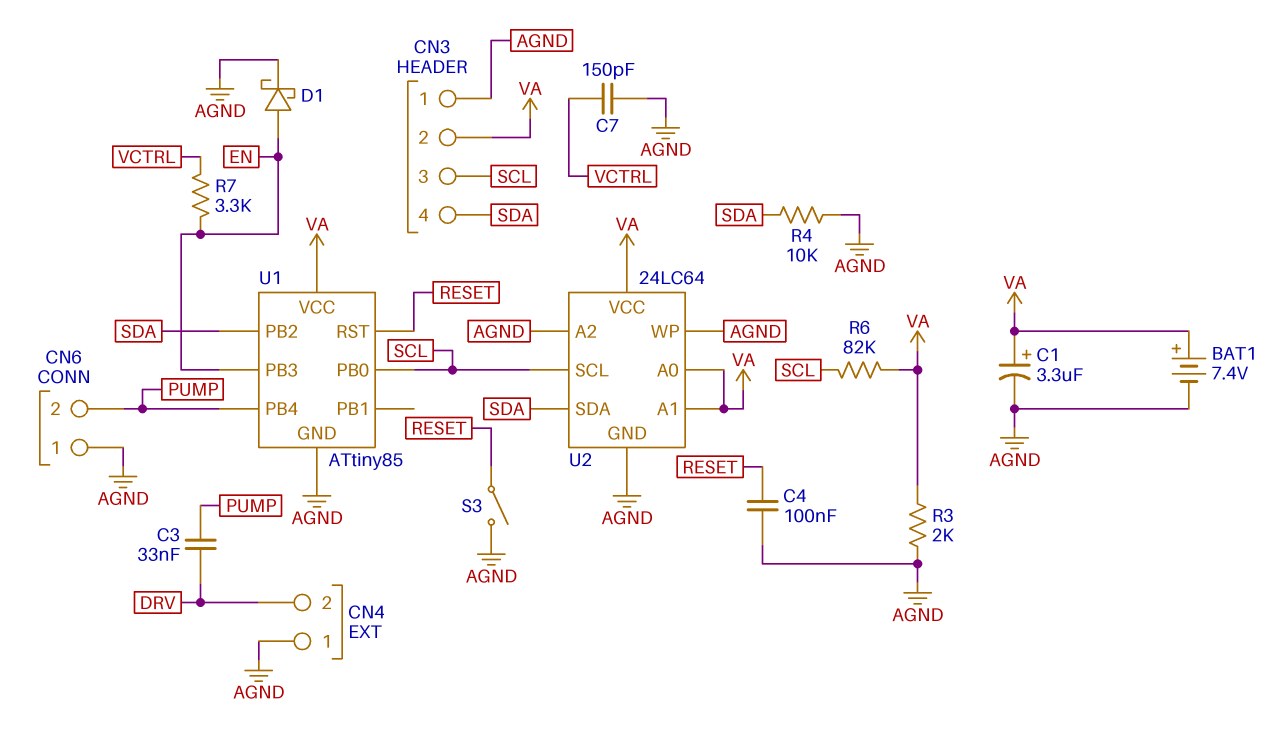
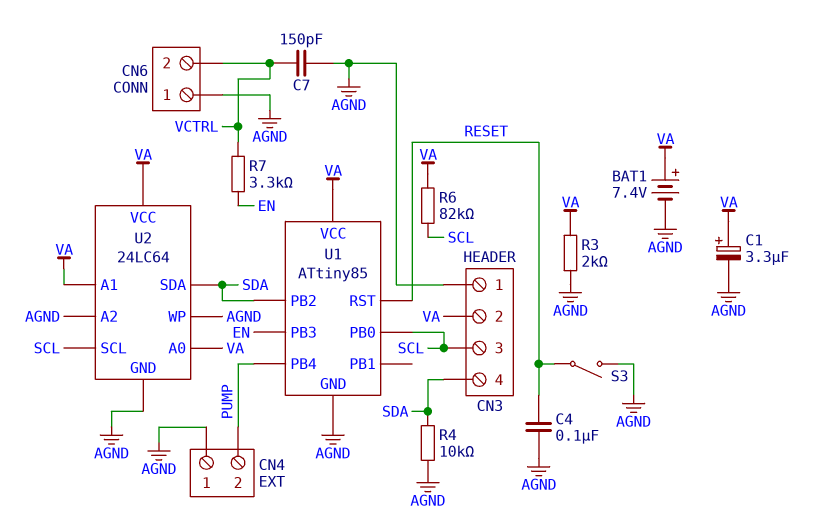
C3: 33nF (DRV, PUMP) -> none
CN4 pin 2: DRV -> PUMP
CN6 pin 2: PUMP -> VCTRL
D1: schottky (A EN, K AGND) -> none

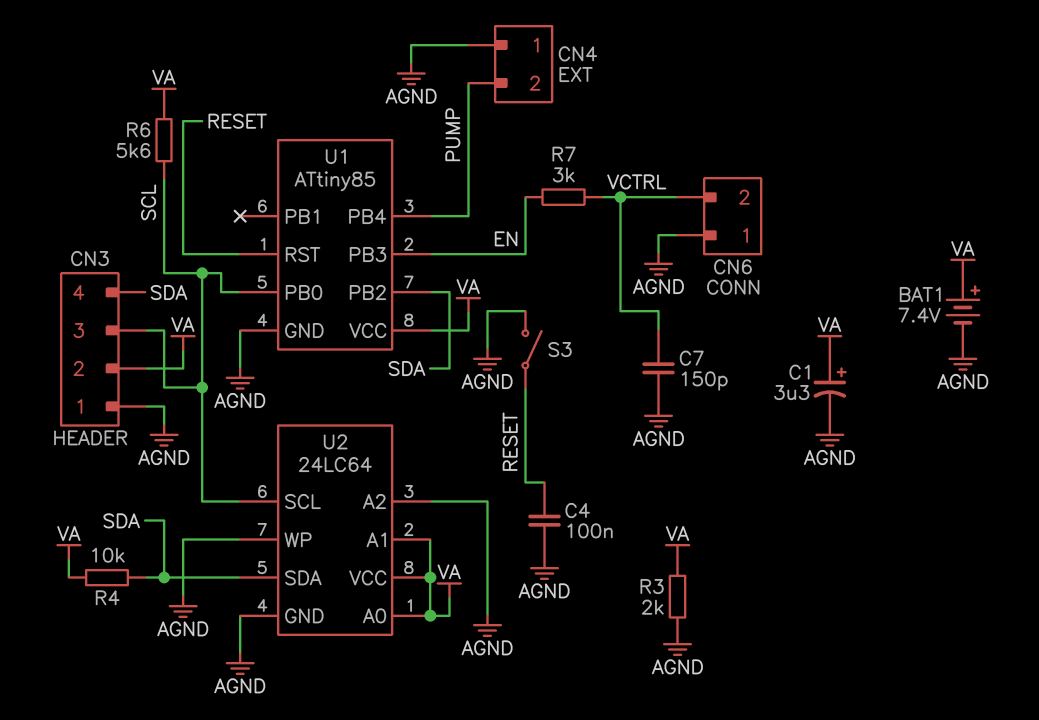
R4: 10k (AGND, SDA) -> 10k (SDA, VA)
R6: 82k (SCL, VA) -> 5.6k (SCL, VA)
R7: 3.3k (EN, VCTRL) -> 3k (EN, VCTRL)

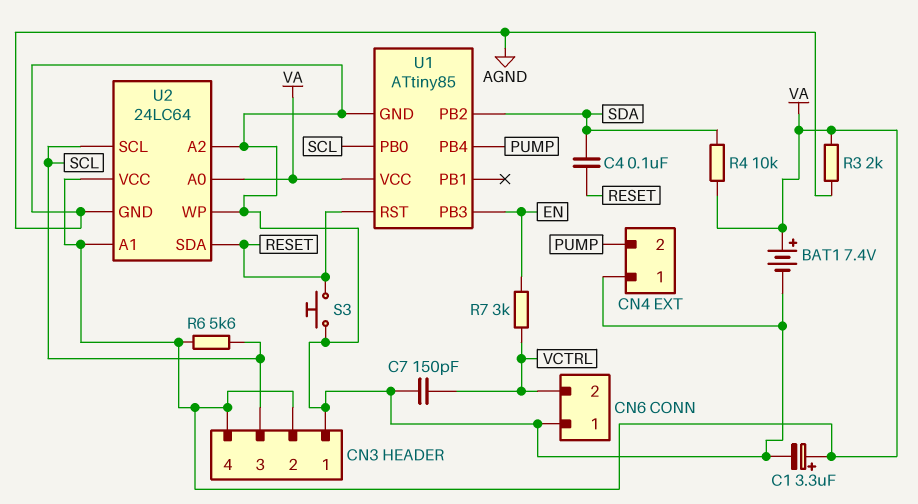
C4: 100nF (AGND, RESET) -> 100nF (RESET, SDA)
CN3 pin 4: SDA -> VA
S3: switch (AGND, RESET) -> button (AGND, RESET)
U2 pin SDA: SDA -> RESET

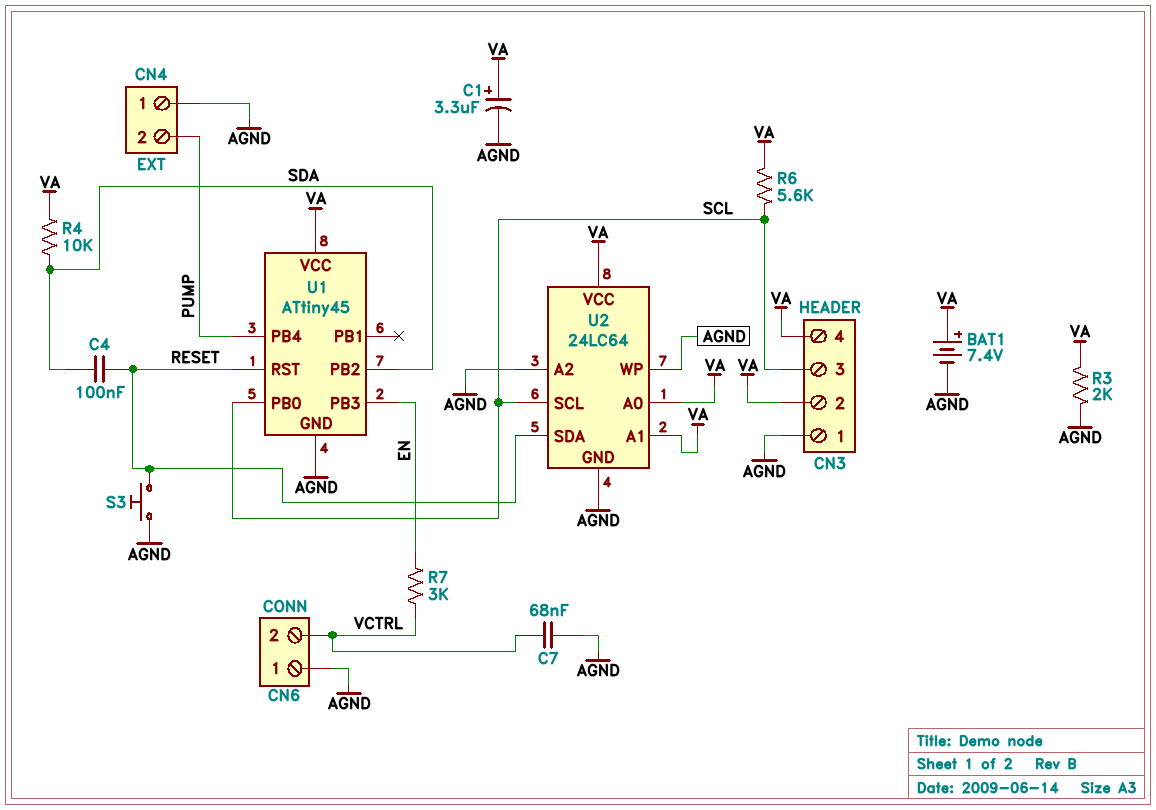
C7: 150pF (AGND, VCTRL) -> 68nF (AGND, VCTRL)
U1: ATtiny85 -> ATtiny45

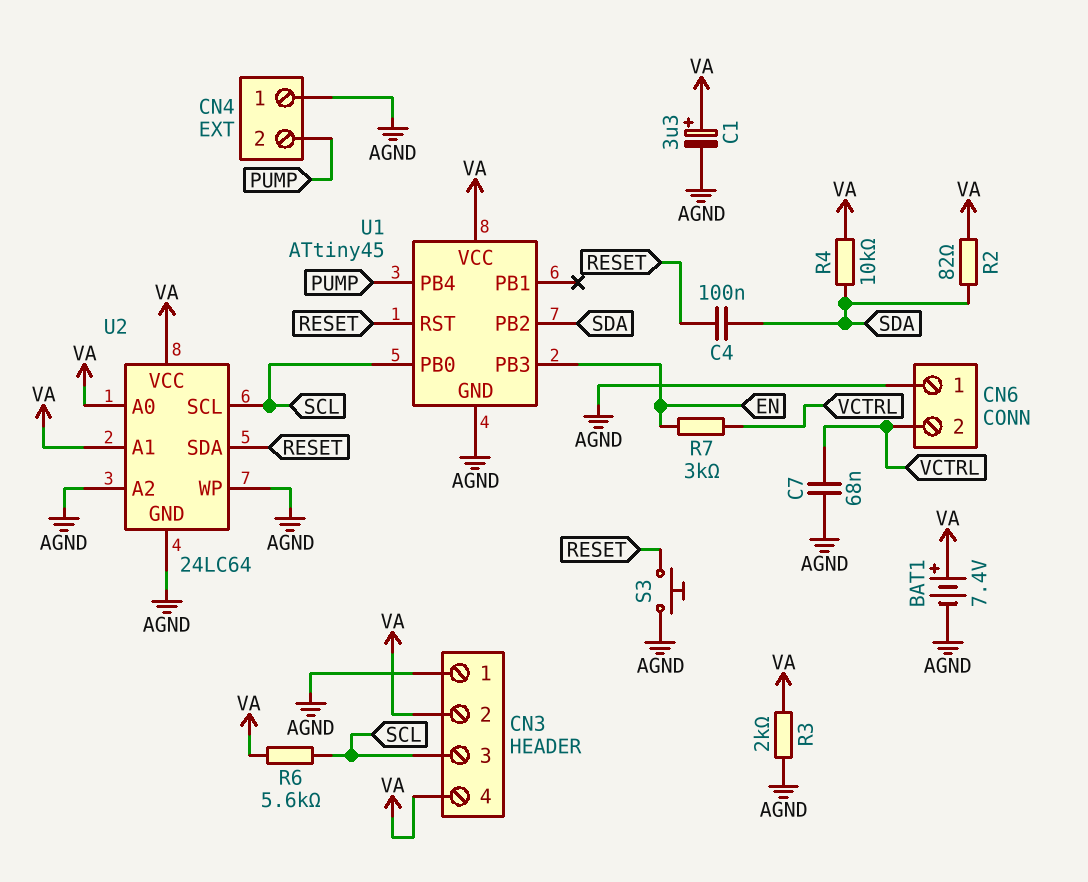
R2: none -> 82 (SDA, VA)

